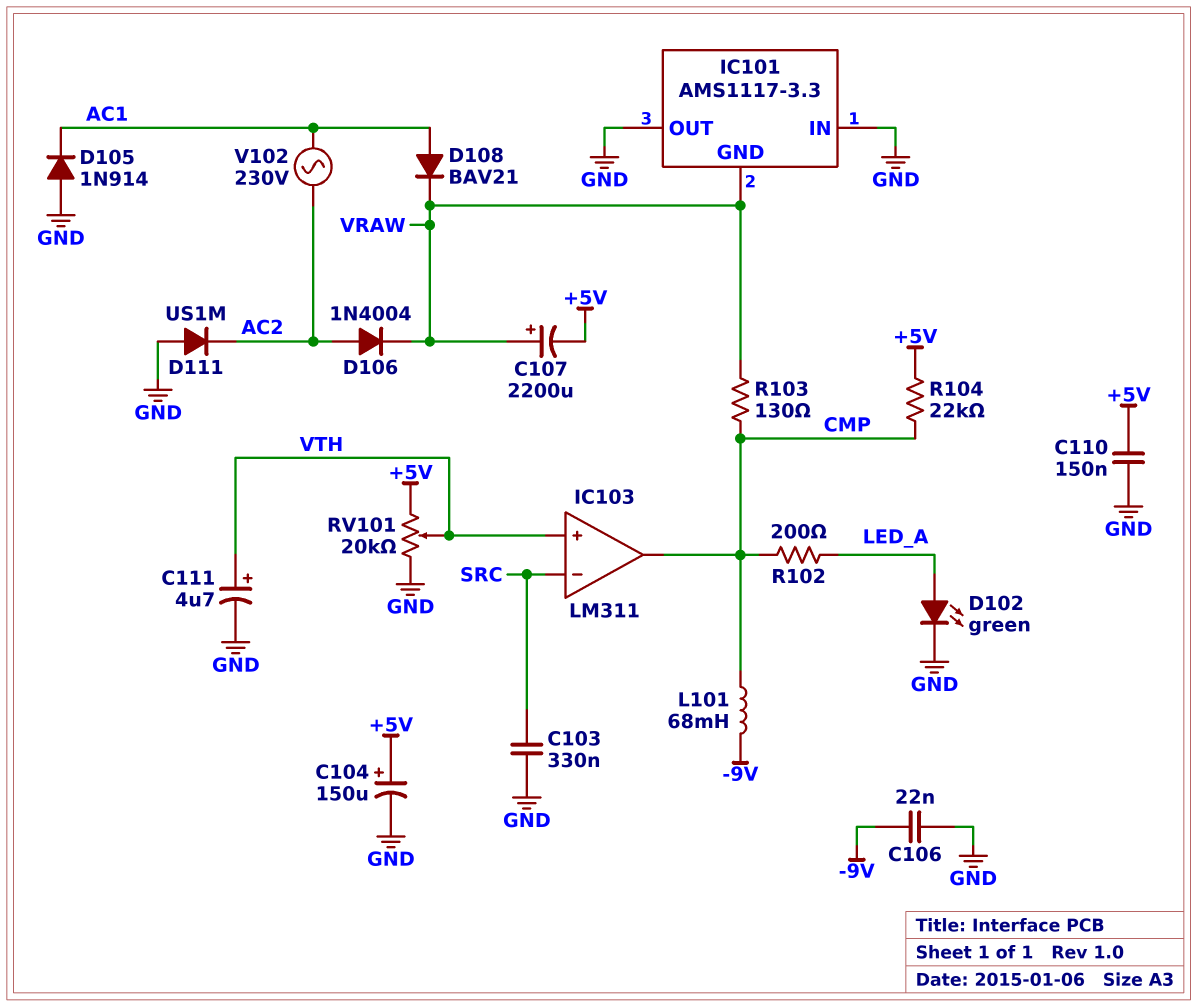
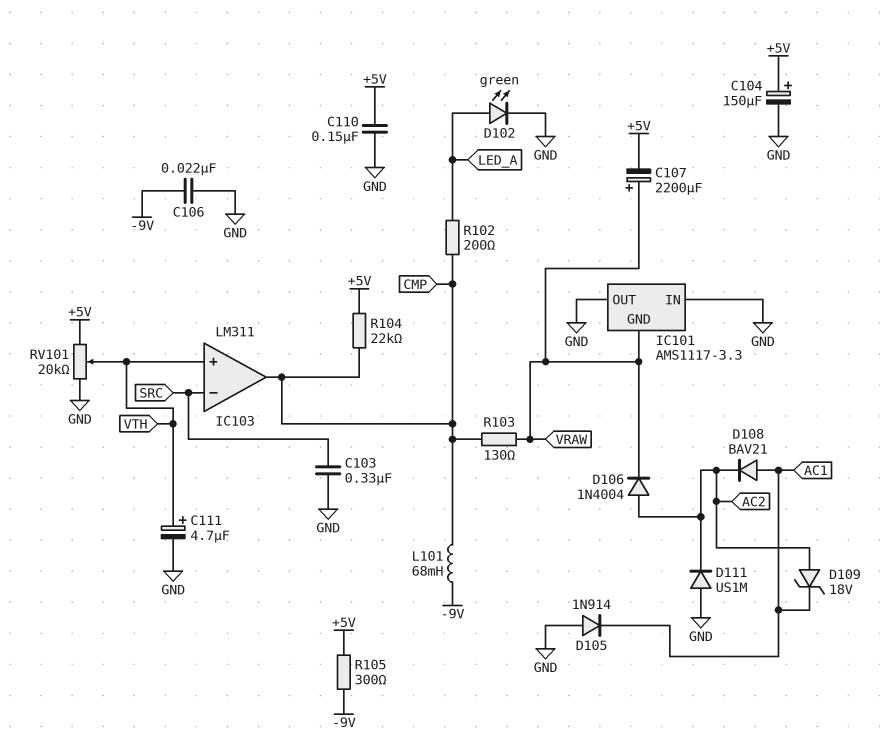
D108: diode BAV21 (A AC1, K VRAW) -> diode BAV21 (A AC1, K AC2)
D109: none -> zener 18V (A AC2, K AC1)
R105: none -> 300 (+5V, -9V)
V102: AC 230V (AC1, AC2) -> none

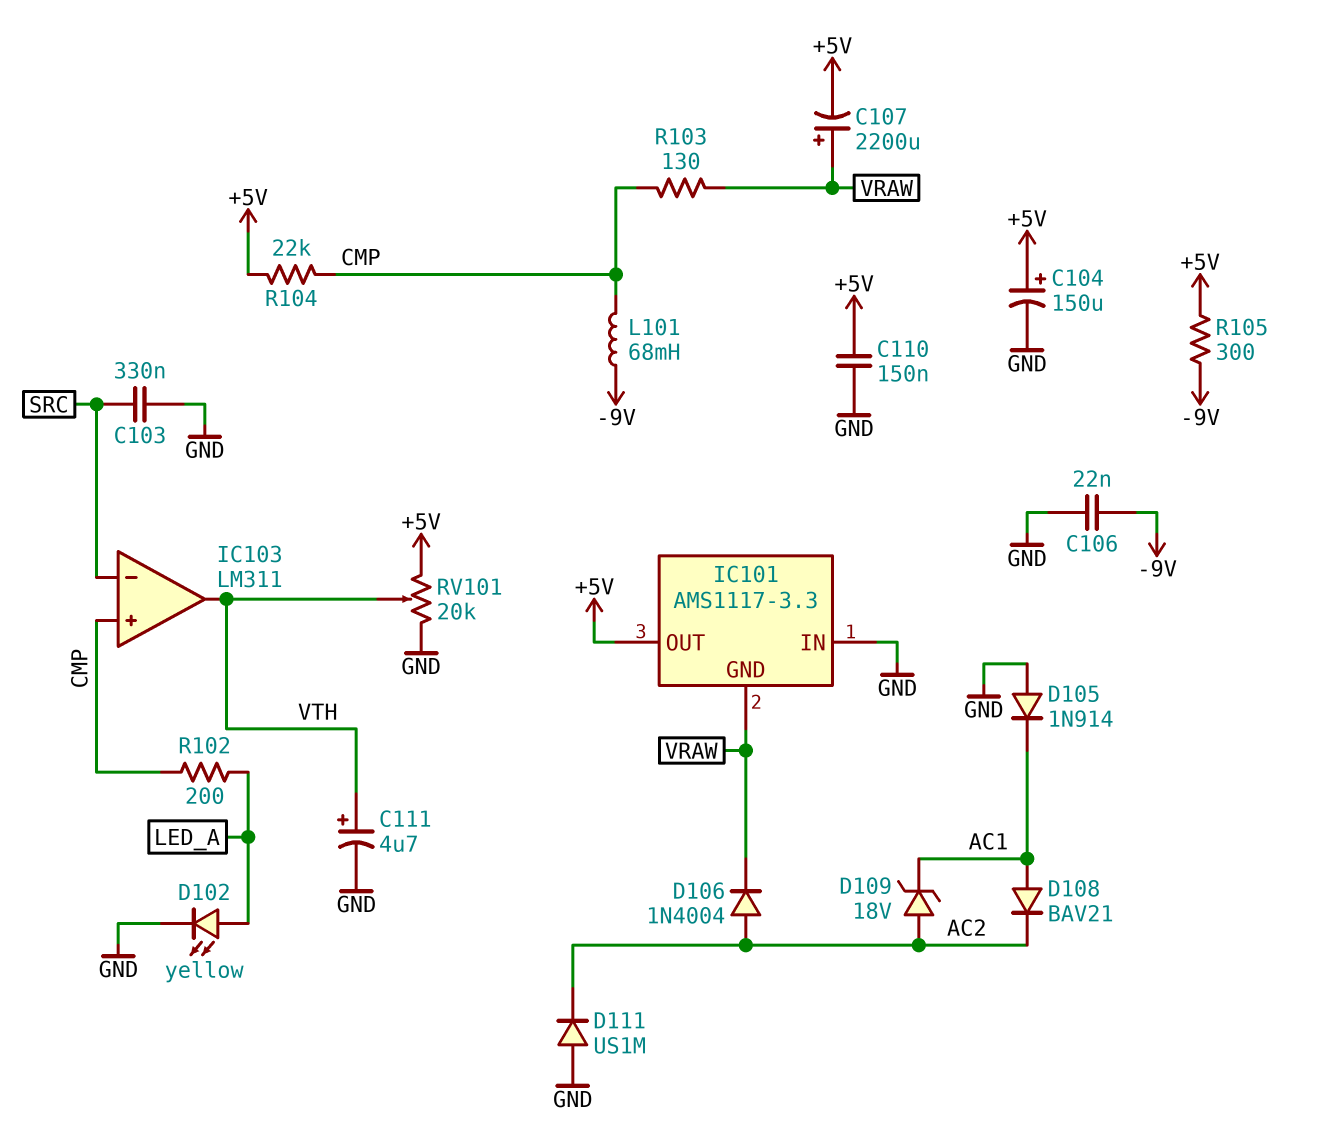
D102: LED green (A LED_A, K GND) -> LED yellow (A LED_A, K GND)
IC101 pin OUT: GND -> +5V
IC103 pin in+: VTH -> CMP
IC103 pin out: CMP -> VTH

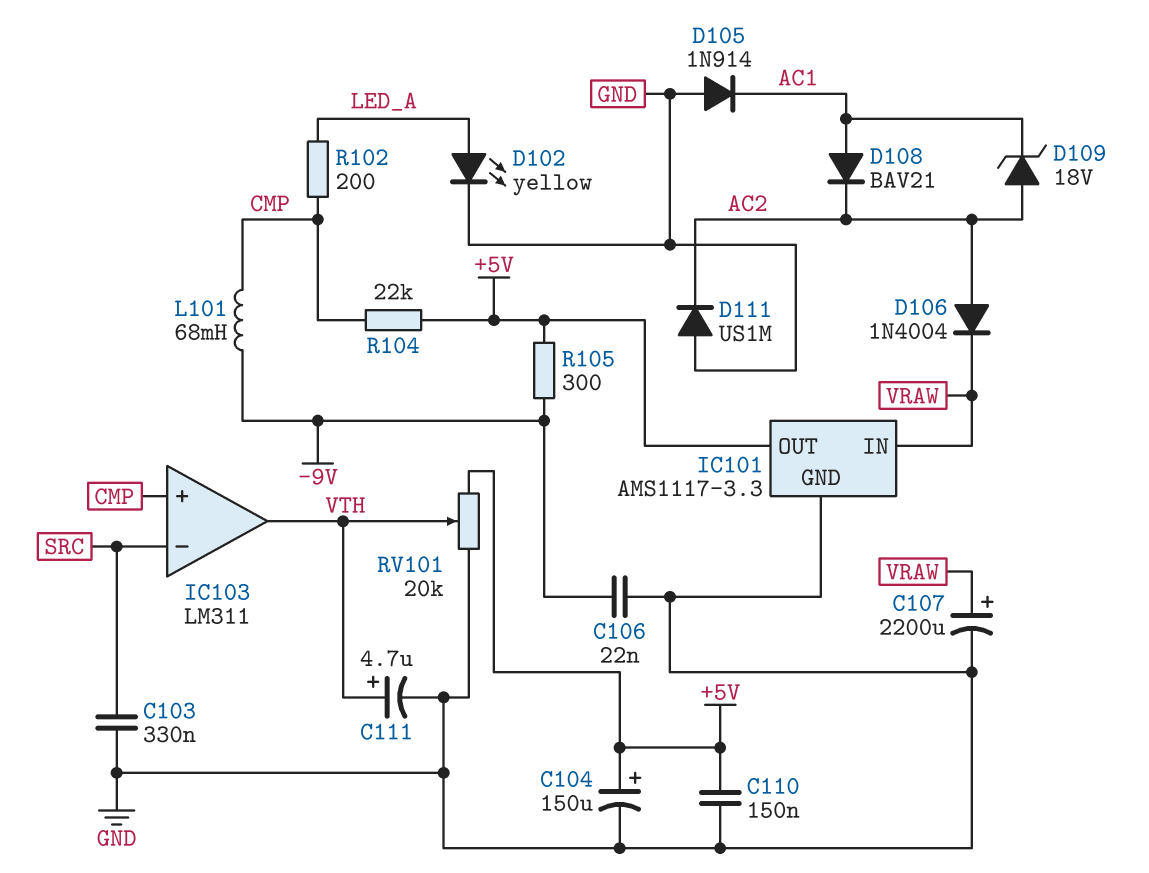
C107: 2200uF (plus VRAW, minus +5V) -> 2200uF (plus VRAW, minus GND)
IC101 pin GND: VRAW -> GND
IC101 pin IN: GND -> VRAW
R103: 130 (CMP, VRAW) -> none

